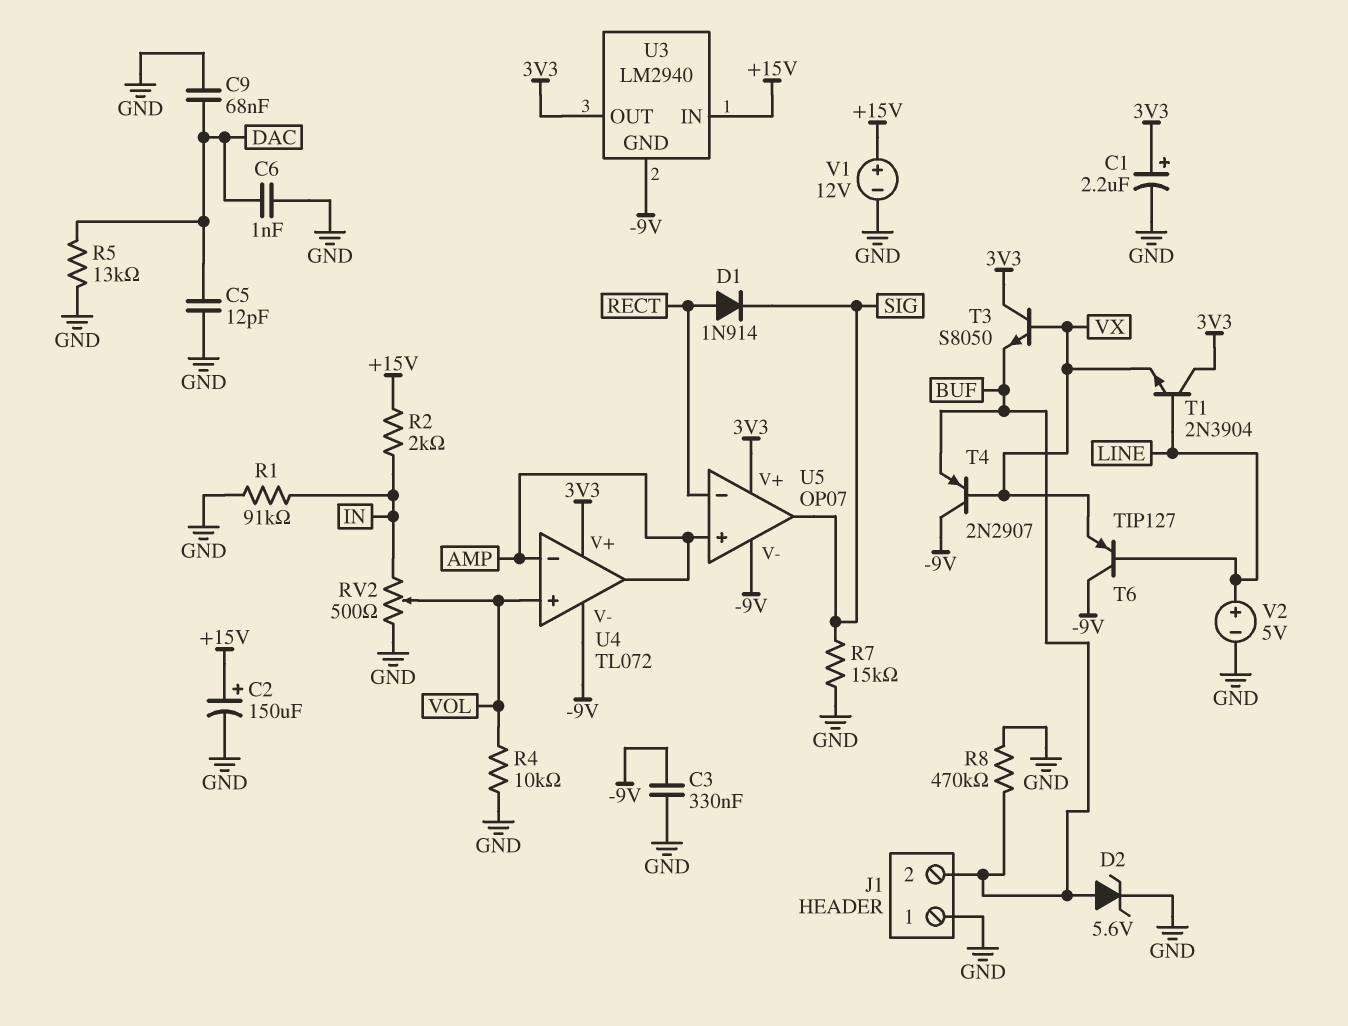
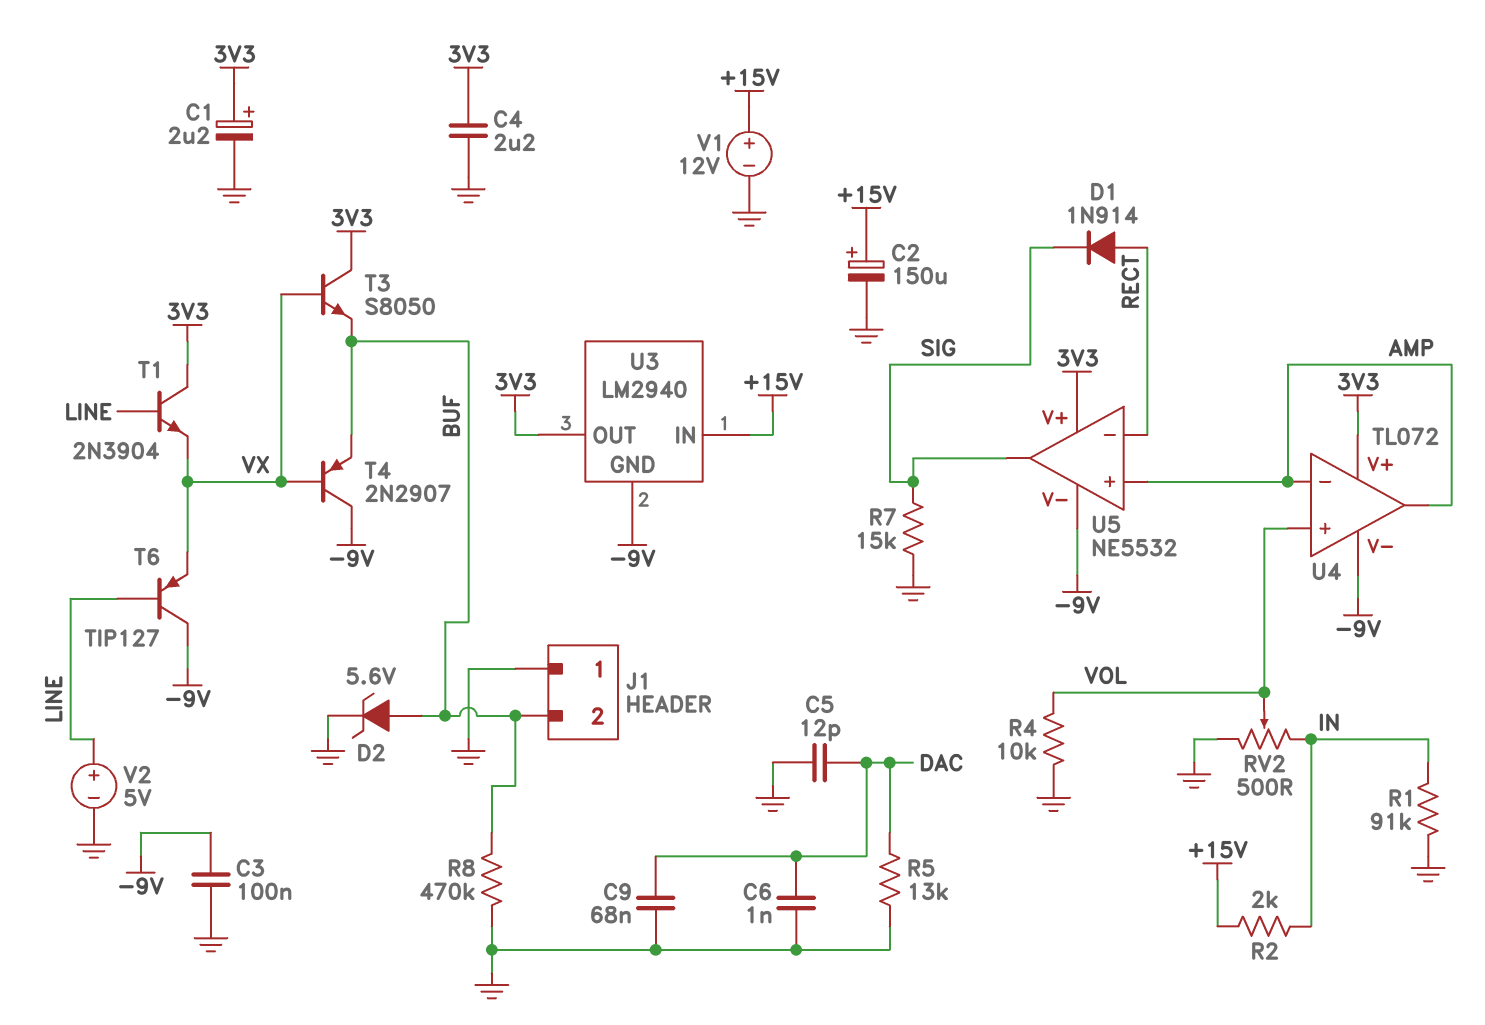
C3: 330nF (-9V, GND) -> 100nF (-9V, GND)
C4: none -> 2.2uF (3V3, GND)
U5: OP07 -> NE5532

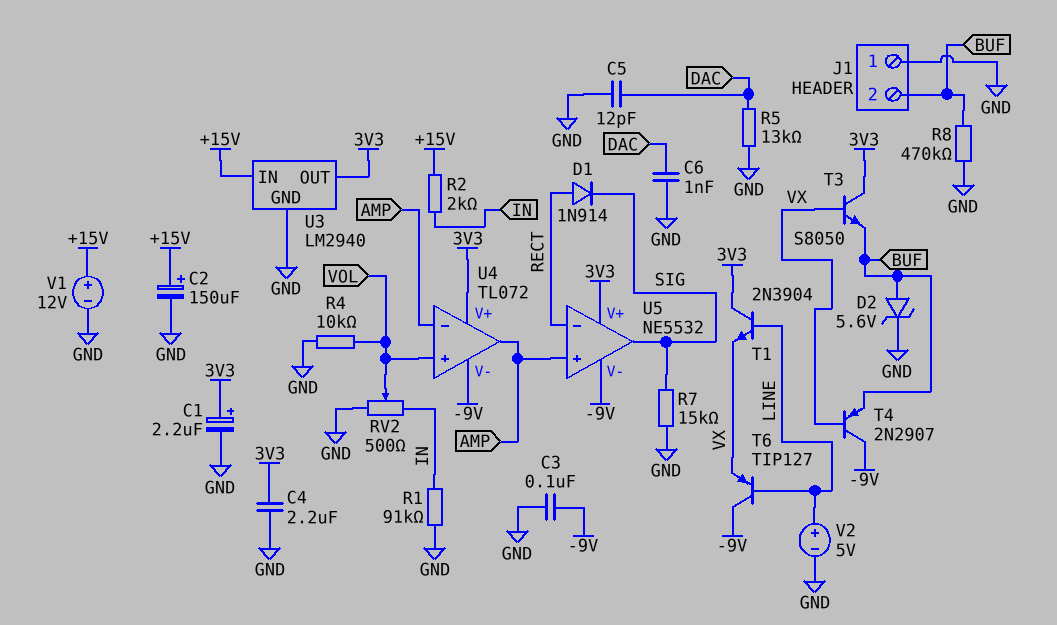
C9: 68nF (DAC, GND) -> none
U3 pin GND: -9V -> GND

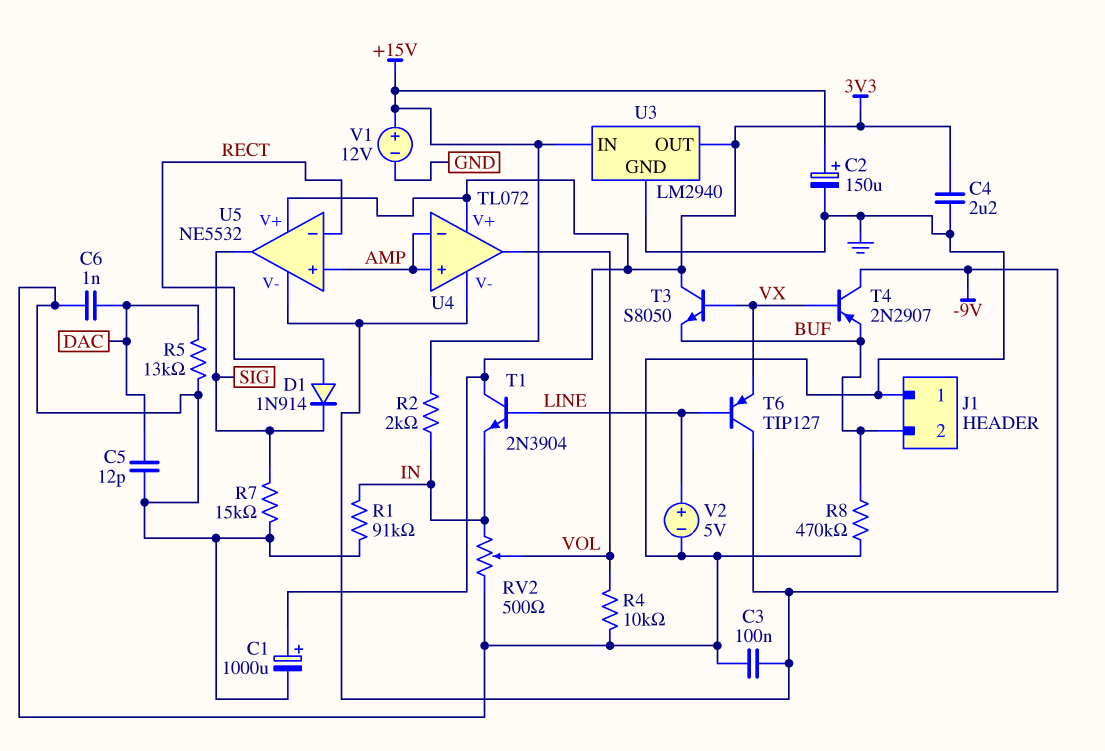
C1: 2.2uF (plus 3V3, minus GND) -> 1000uF (plus 3V3, minus GND)
D2: zener 5.6V (A BUF, K GND) -> none
T1: NPN 2N3904 (B LINE, C 3V3, E VX) -> NPN 2N3904 (B LINE, C 3V3, E IN)
U4 pin in+: VOL -> AMP
U4 pin out: AMP -> VOL

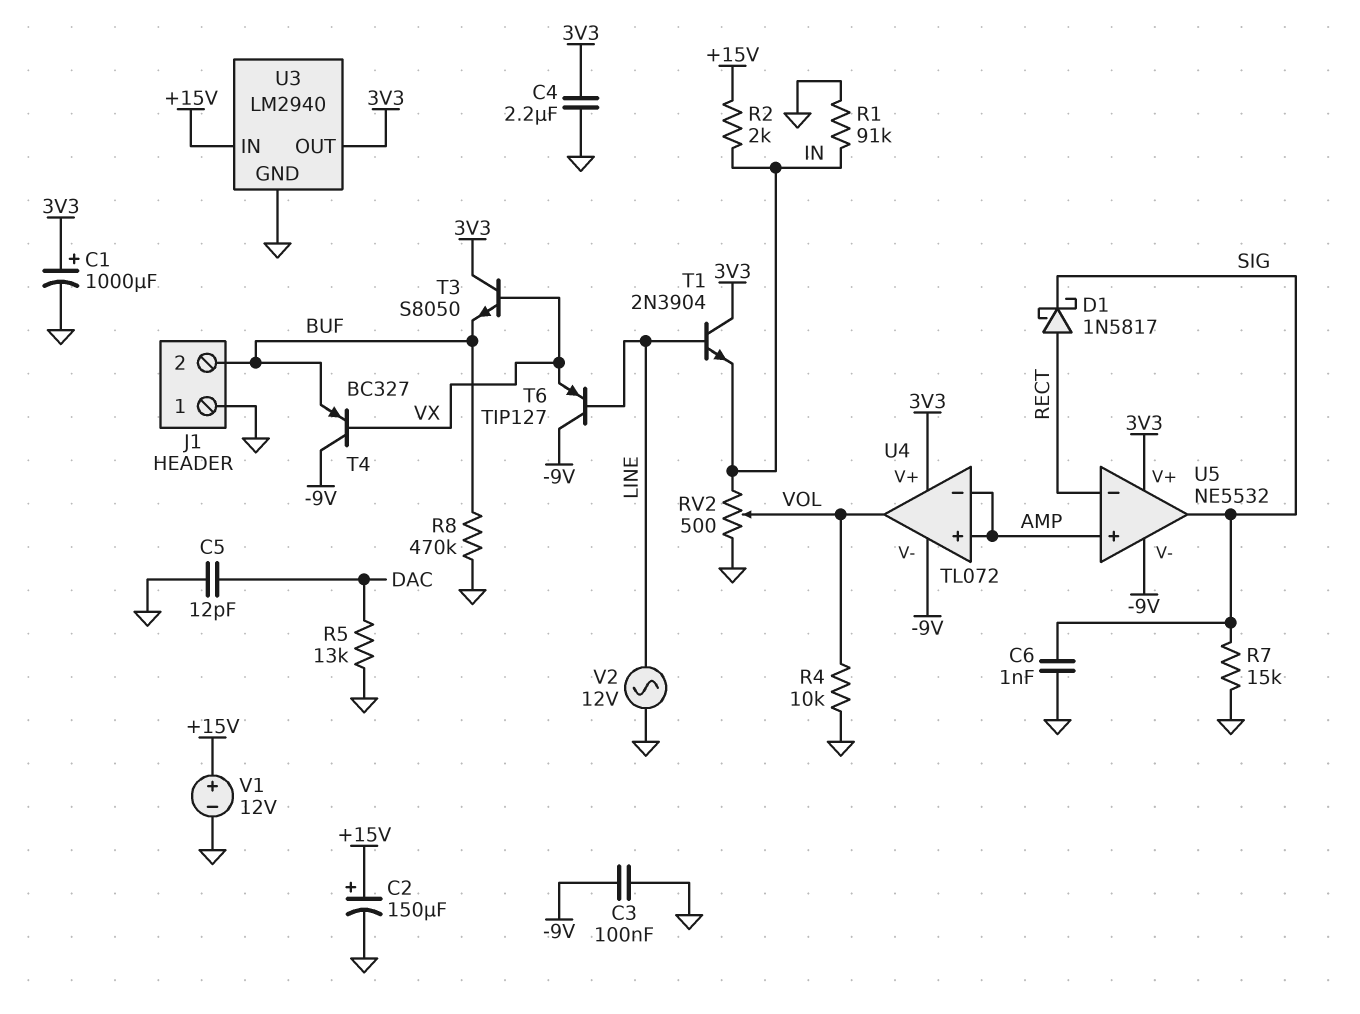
C6: 1nF (DAC, GND) -> 1nF (GND, SIG)
D1: diode 1N914 (A RECT, K SIG) -> schottky 1N5817 (A RECT, K SIG)
T4: PNP 2N2907 (B VX, C -9V, E BUF) -> PNP BC327 (B VX, C -9V, E BUF)
V2: 5V (plus LINE, minus GND) -> AC 12V (GND, LINE)

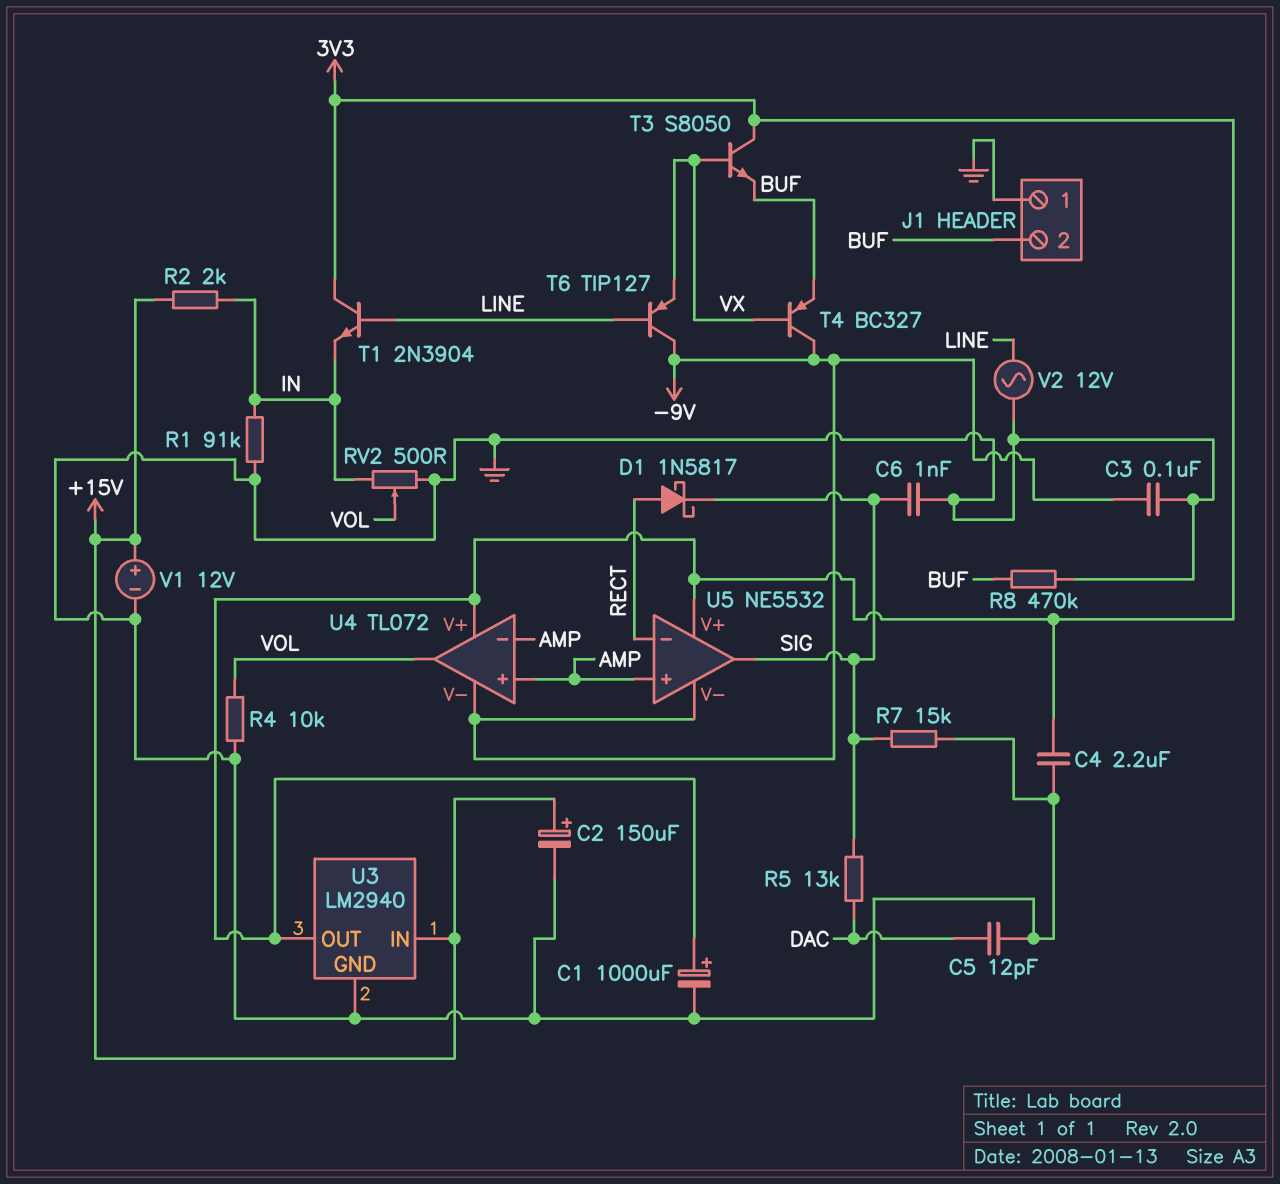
R5: 13k (DAC, GND) -> 13k (DAC, SIG)

